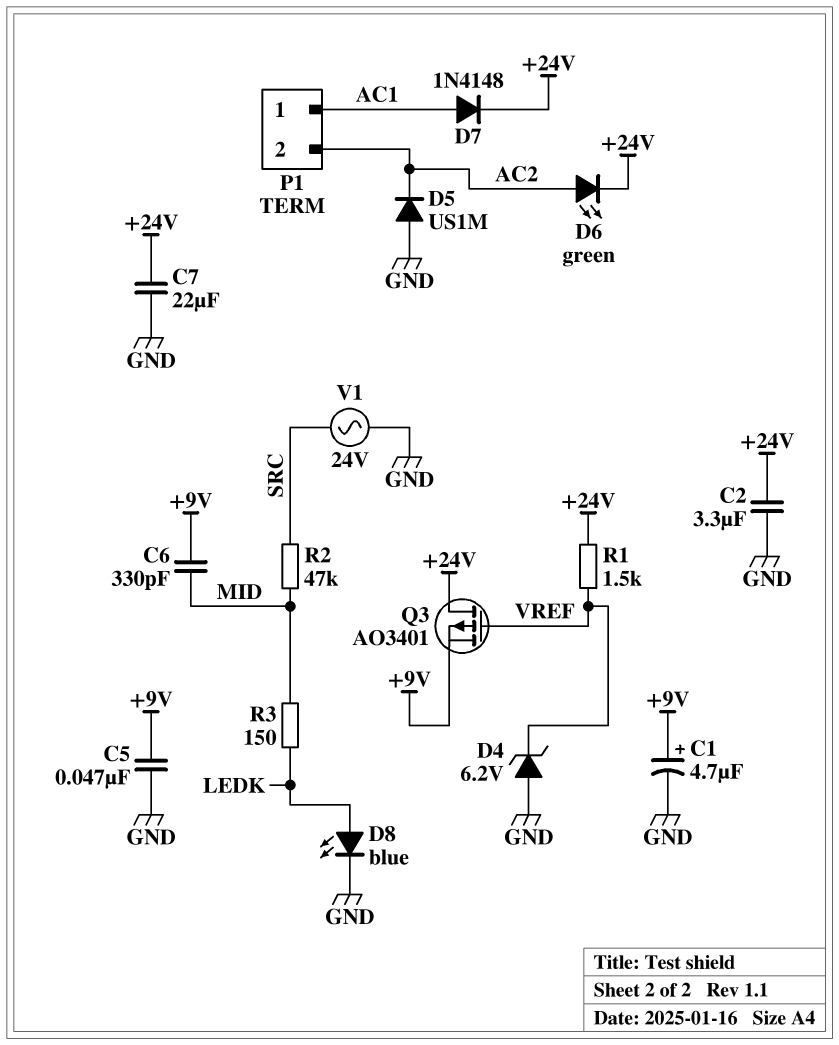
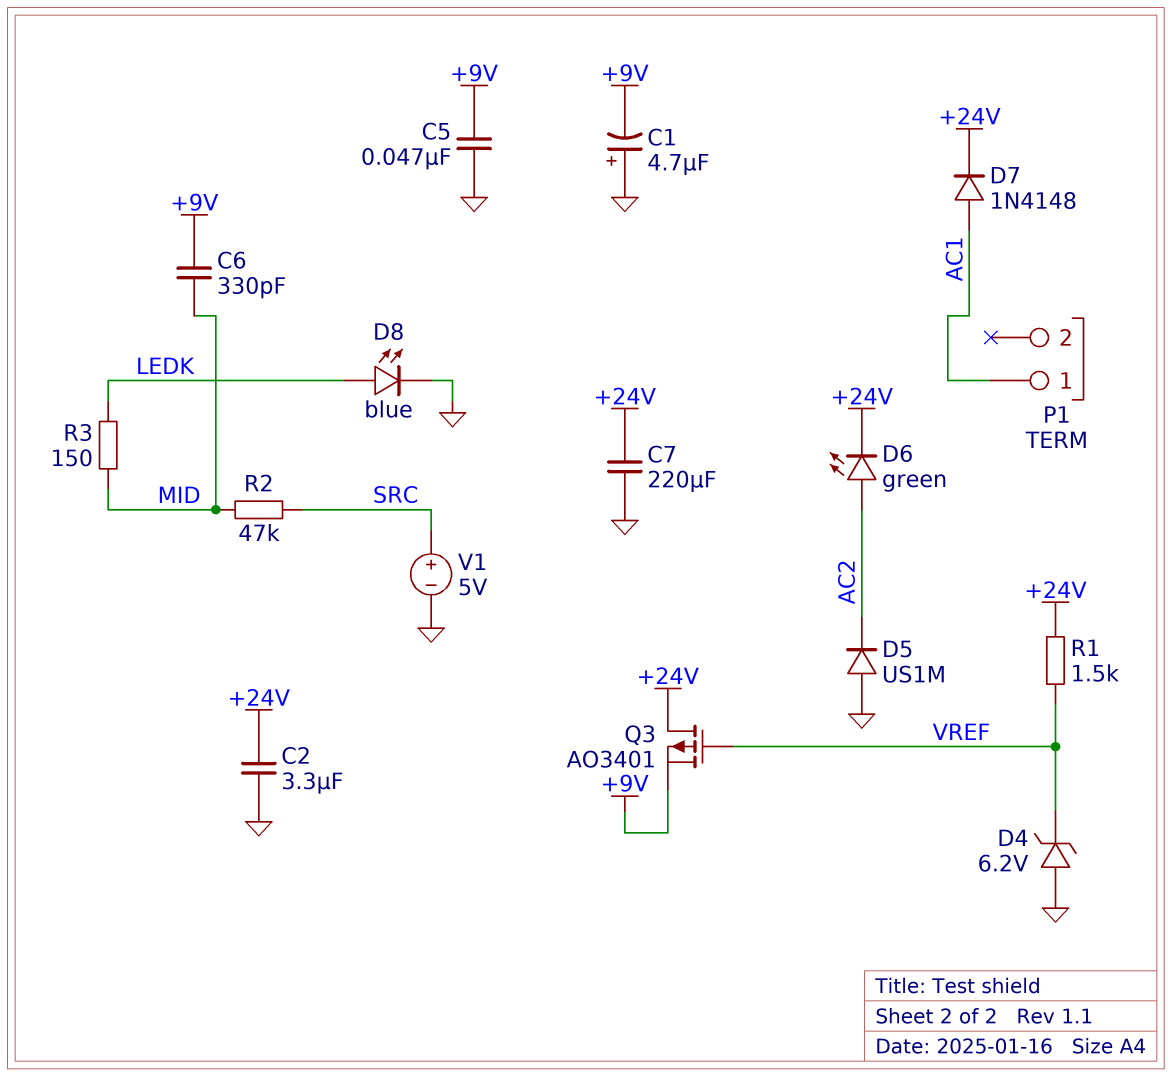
C1: 4.7uF (plus +9V, minus GND) -> 4.7uF (plus GND, minus +9V)
C7: 22uF (+24V, GND) -> 220uF (+24V, GND)
P1 pin 2: AC2 -> none
V1: AC 24V (GND, SRC) -> 5V (plus SRC, minus GND)

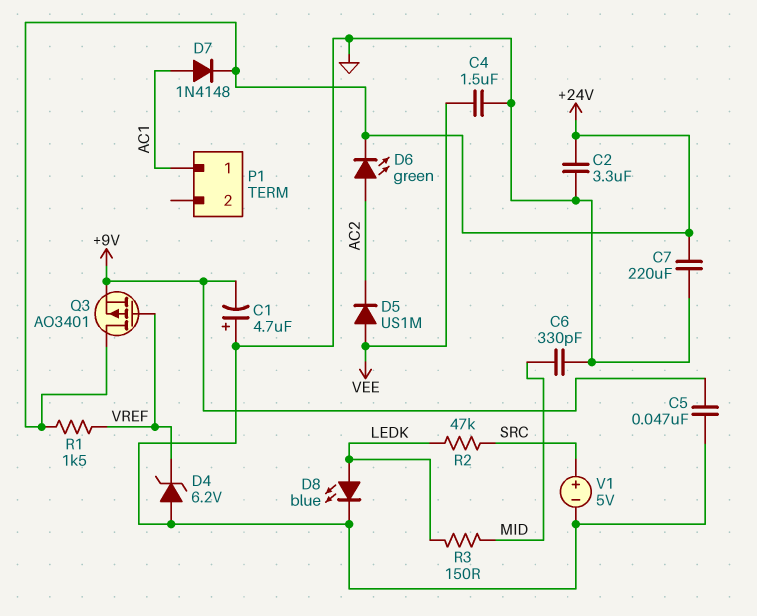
C4: none -> 1.5uF (GND, VEE)
C6: 330pF (+9V, MID) -> 330pF (GND, MID)
D5: diode US1M (A GND, K AC2) -> diode US1M (A VEE, K AC2)
R2: 47k (MID, SRC) -> 47k (LEDK, SRC)

